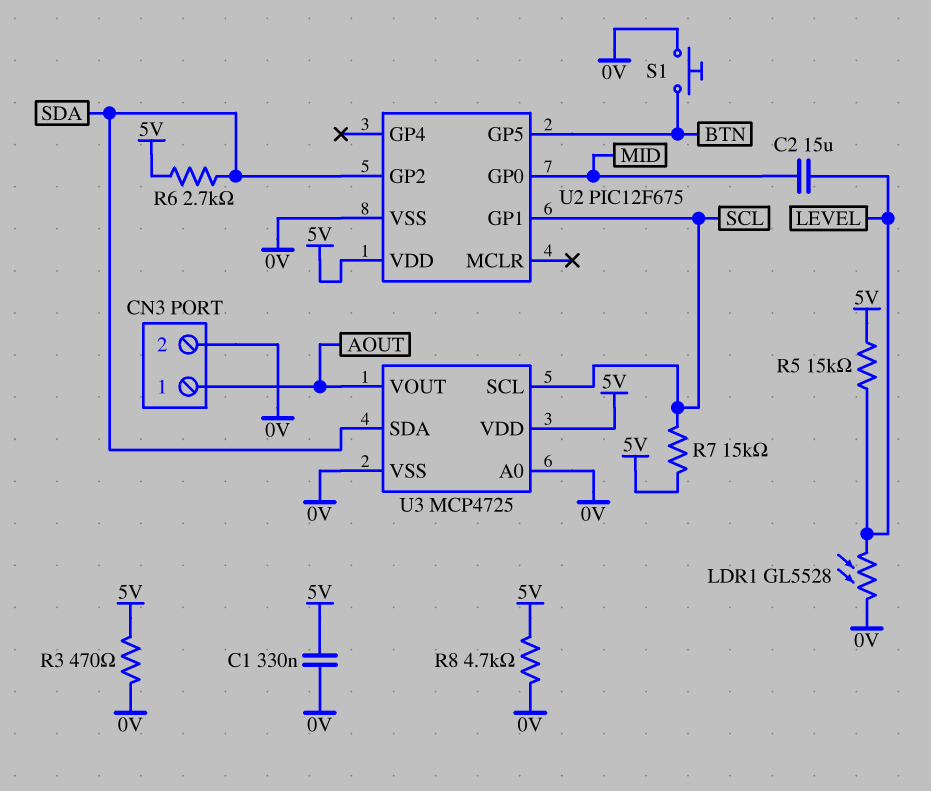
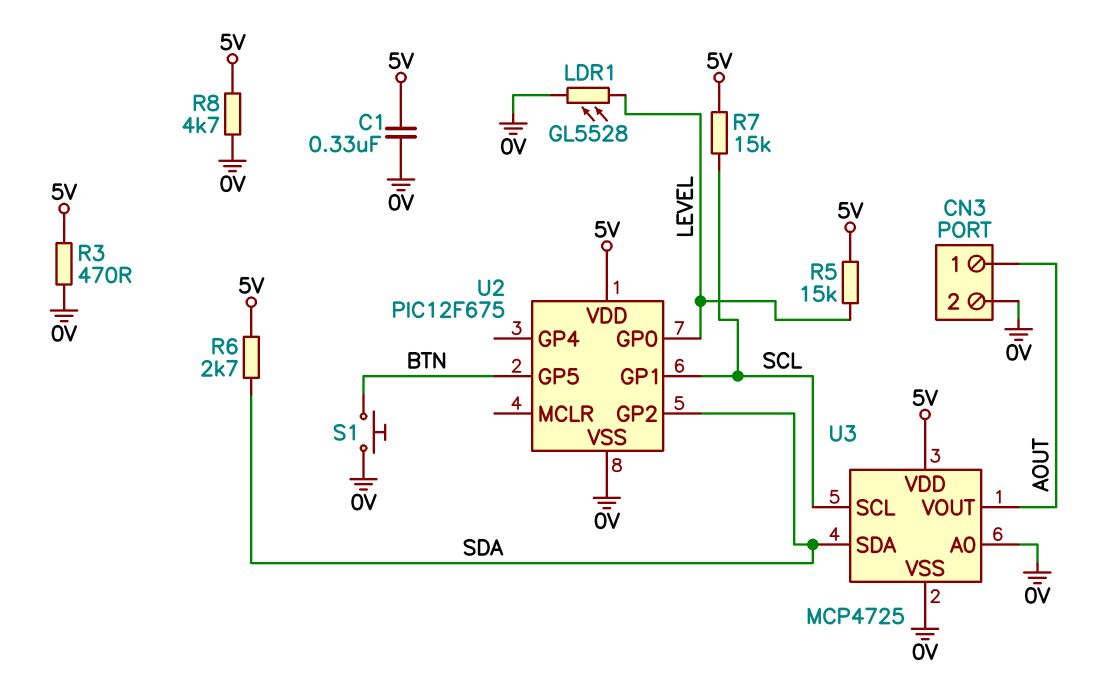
C2: 15uF (LEVEL, MID) -> none
U2 pin GP0: MID -> LEVEL

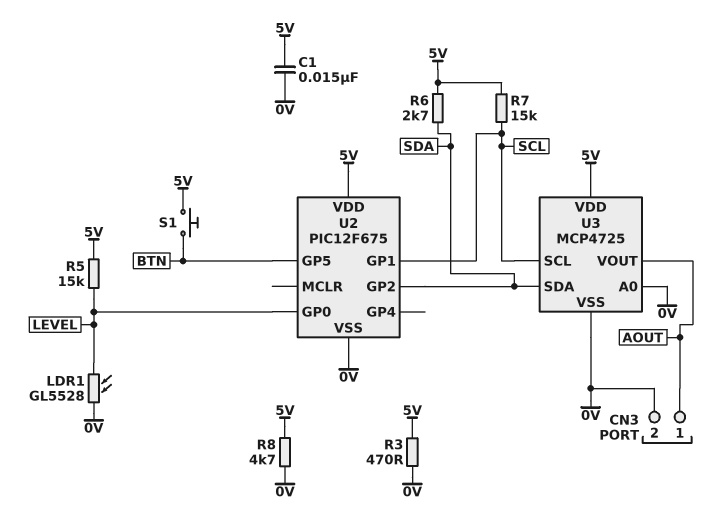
C1: 330nF (0V, 5V) -> 15nF (0V, 5V)
S1: button (0V, BTN) -> button (5V, BTN)

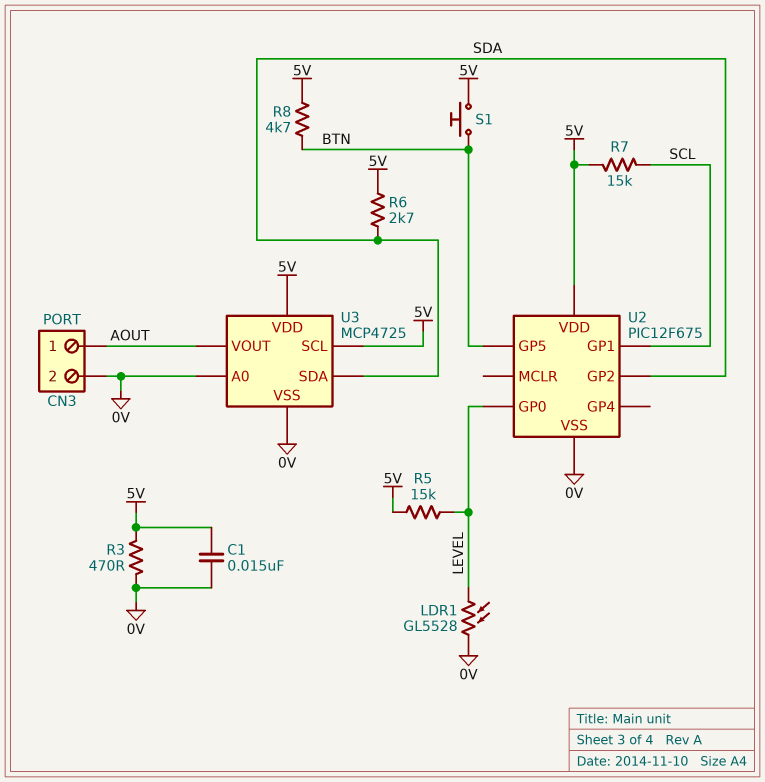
R8: 4.7k (0V, 5V) -> 4.7k (5V, BTN)
U3 pin SCL: SCL -> 5V

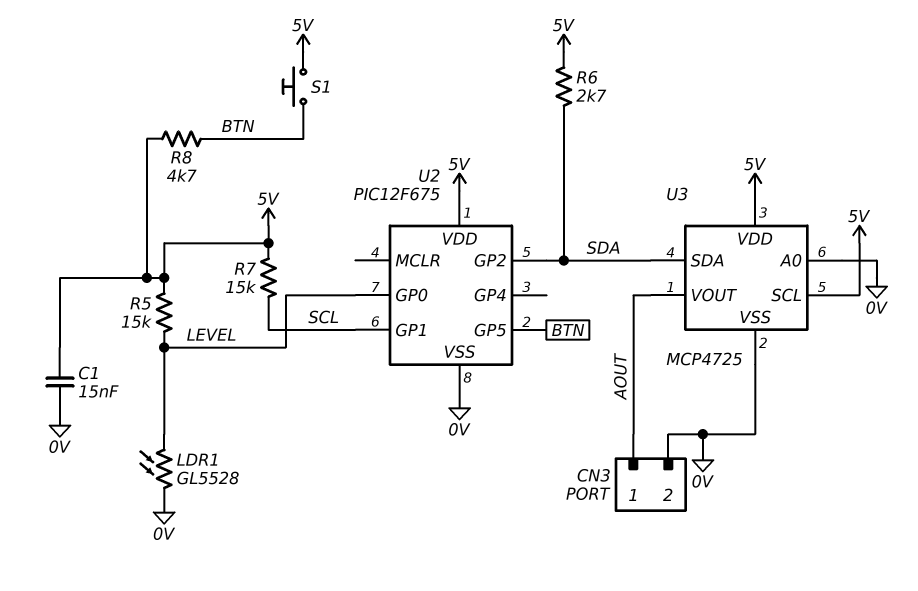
R3: 470 (0V, 5V) -> none

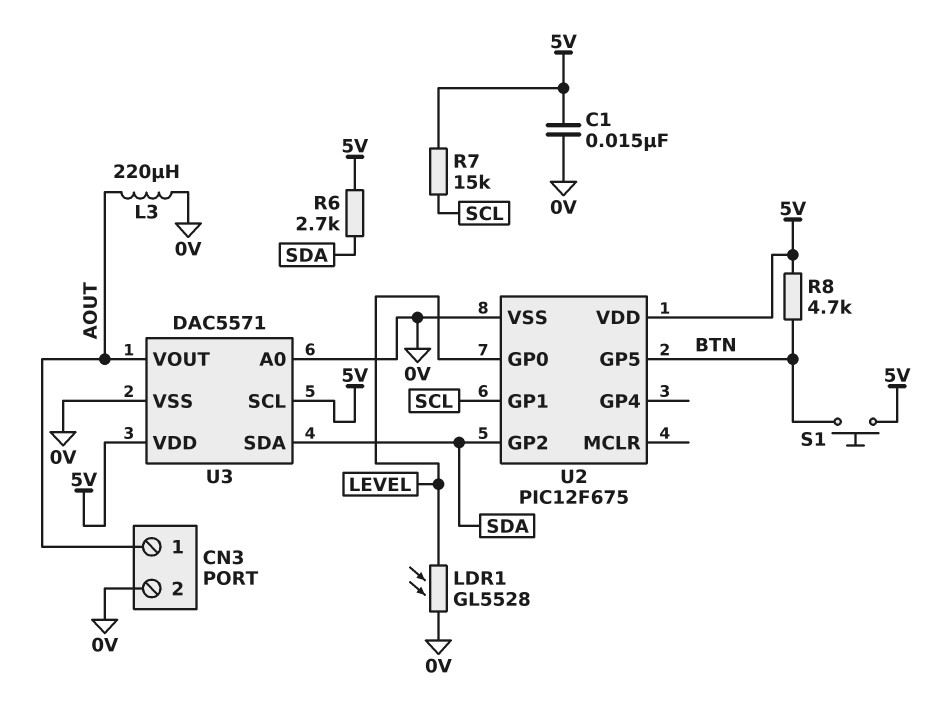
L3: none -> 220uH (0V, AOUT)
R5: 15k (5V, LEVEL) -> none
U3: MCP4725 -> DAC5571

